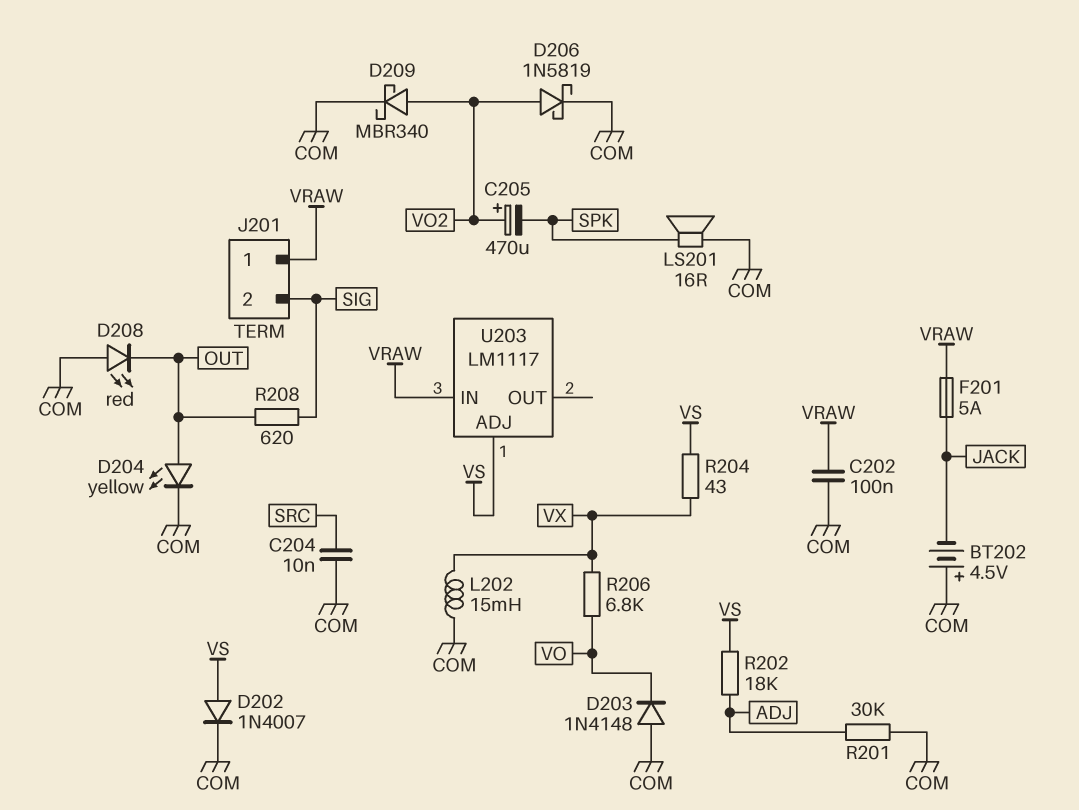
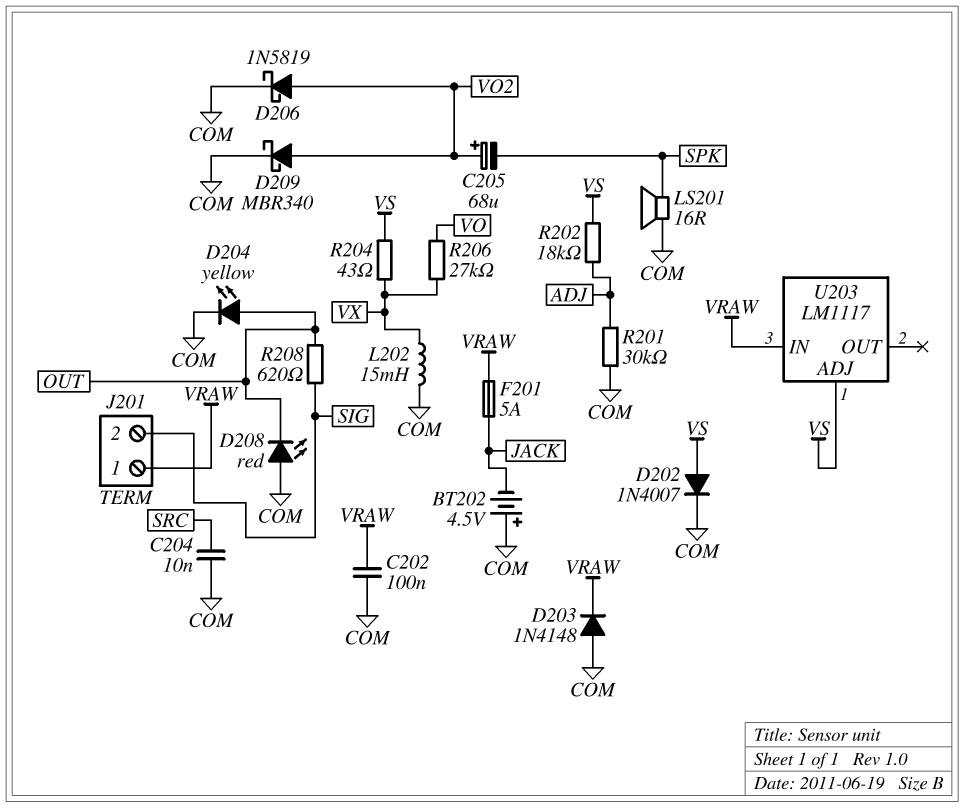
C205: 470uF (plus VO2, minus SPK) -> 68uF (plus VO2, minus SPK)
D203: diode 1N4148 (A COM, K VO) -> diode 1N4148 (A COM, K VRAW)
R206: 6.8k (VO, VX) -> 27k (VO, VX)

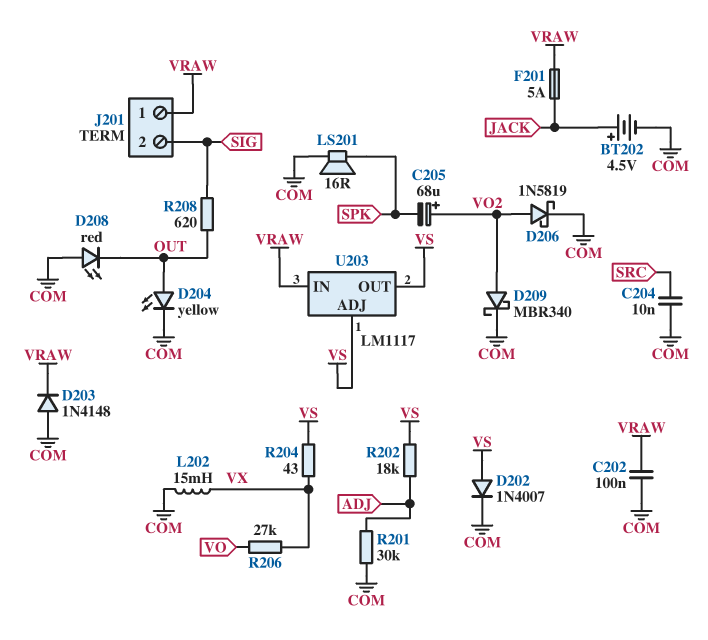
BT202: 4.5V (plus COM, minus JACK) -> 4.5V (plus JACK, minus COM)
U203 pin OUT: none -> VS

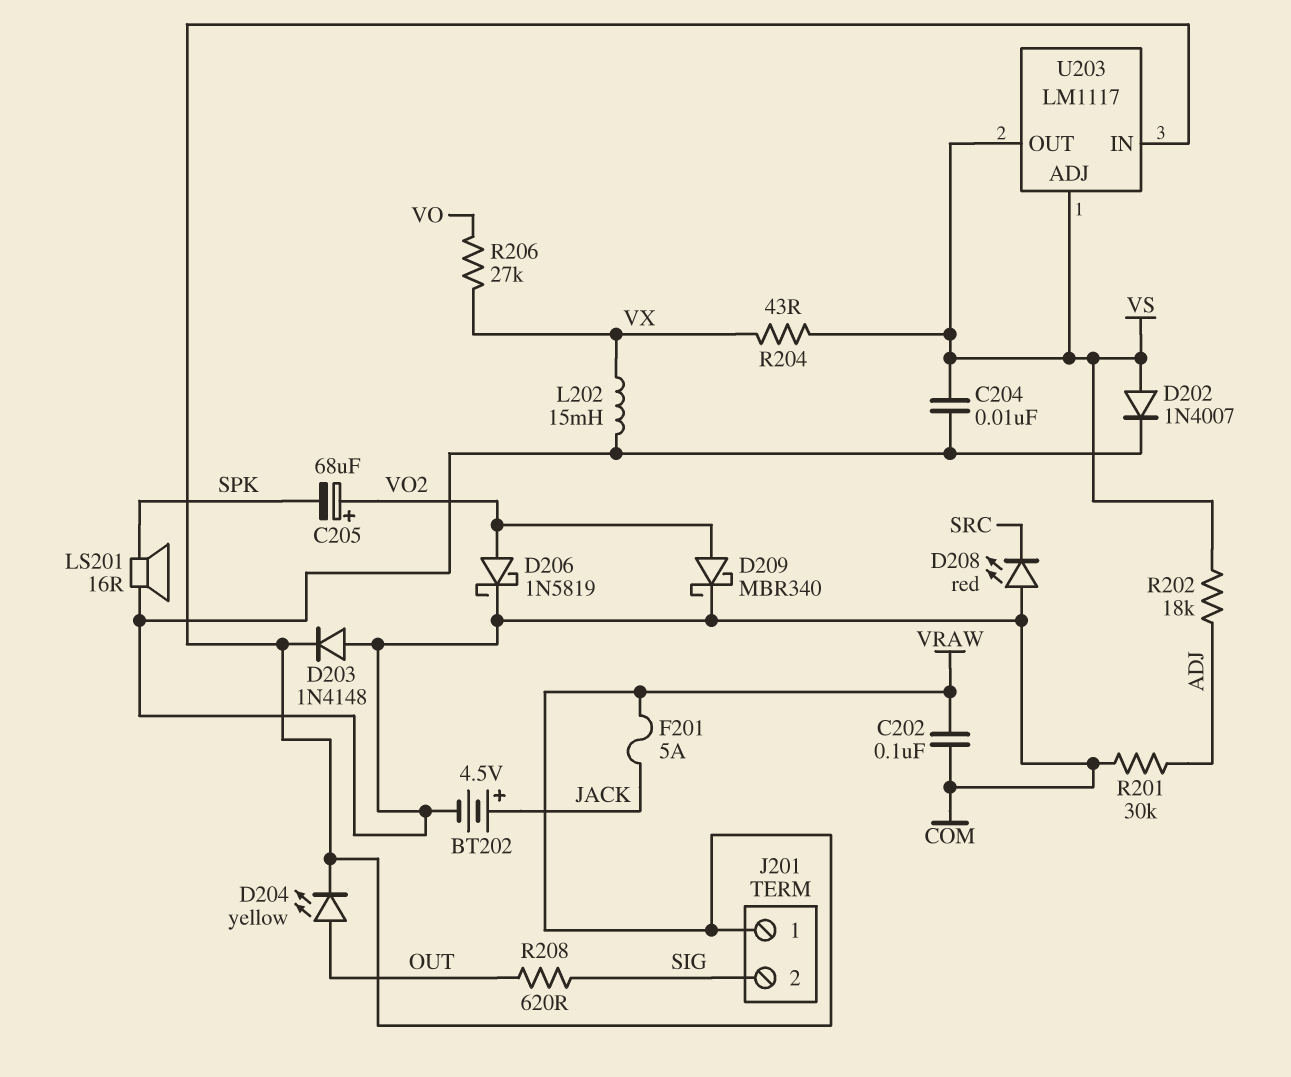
C204: 10nF (COM, SRC) -> 10nF (COM, VS)
D204: LED yellow (A OUT, K COM) -> LED yellow (A OUT, K VRAW)
D208: LED red (A COM, K OUT) -> LED red (A COM, K SRC)

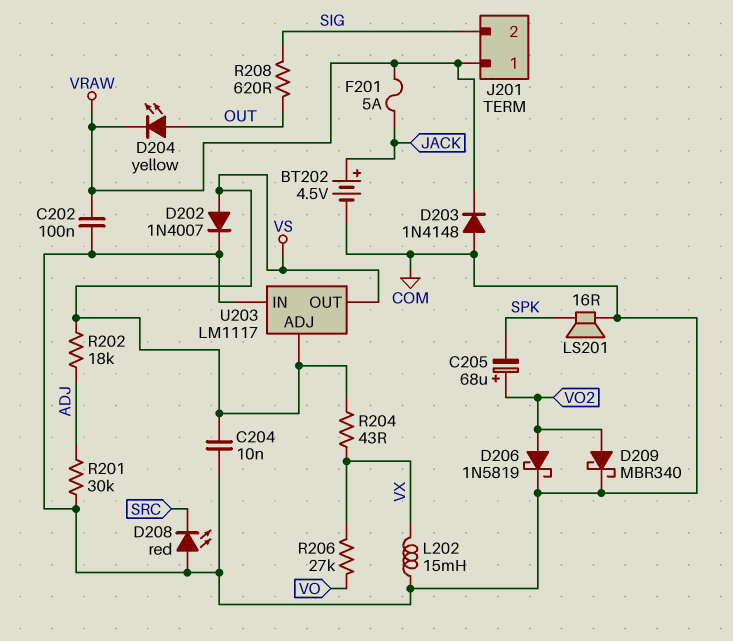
U203 pin IN: VRAW -> COM

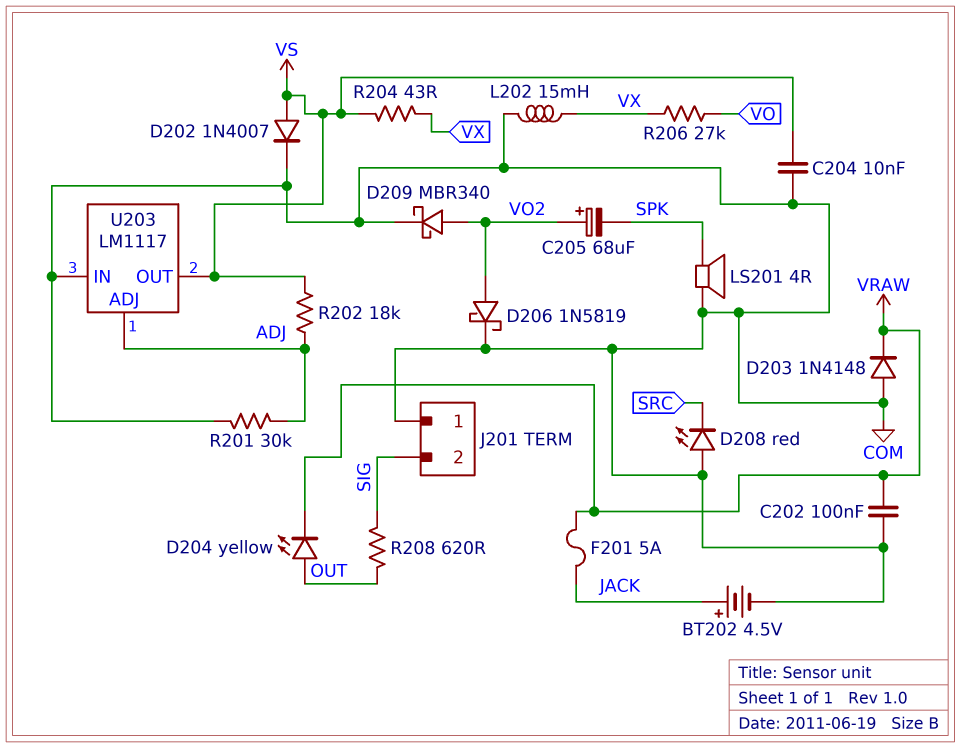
J201 pin 1: VRAW -> COM
LS201: speaker 16R (COM, SPK) -> speaker 4R (COM, SPK)
U203 pin ADJ: VS -> ADJ

